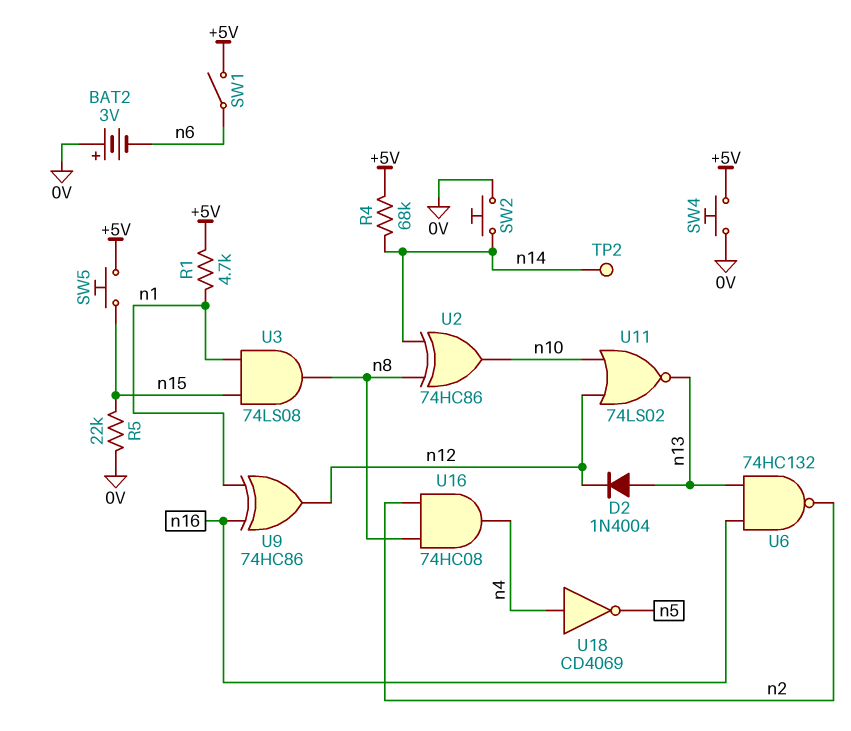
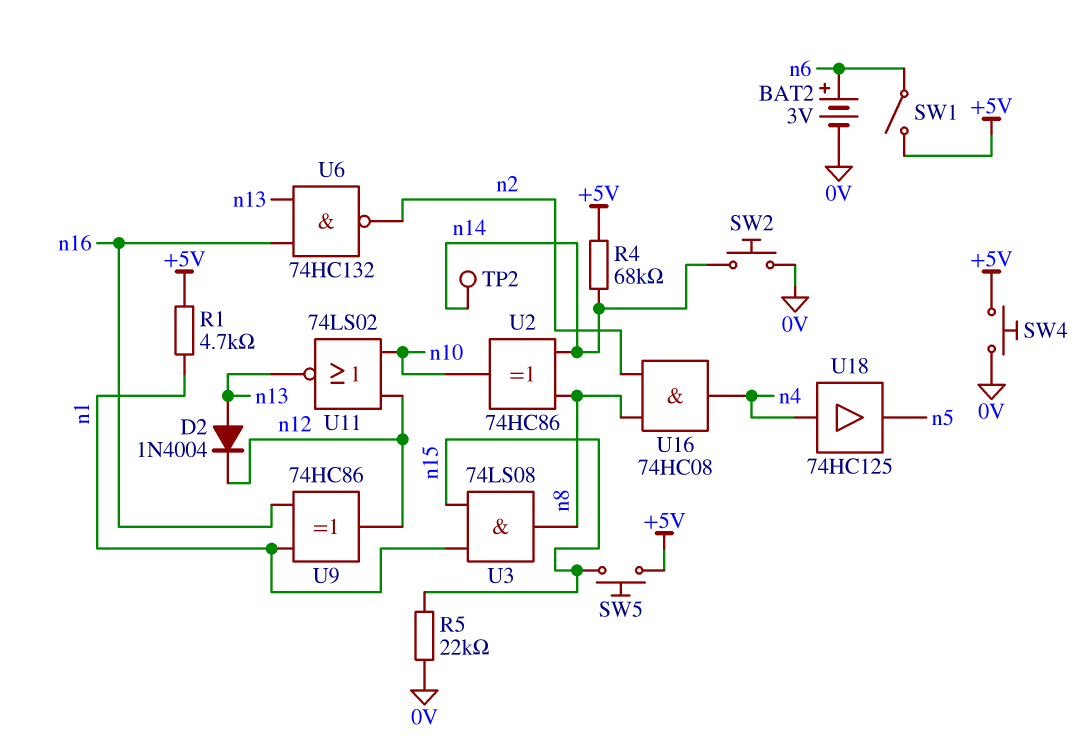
BAT2: 3V (plus 0V, minus n6) -> 3V (plus n6, minus 0V)
U18: NOT CD4069 (in n4, out n5) -> buffer 74HC125 (in n4, out n5)

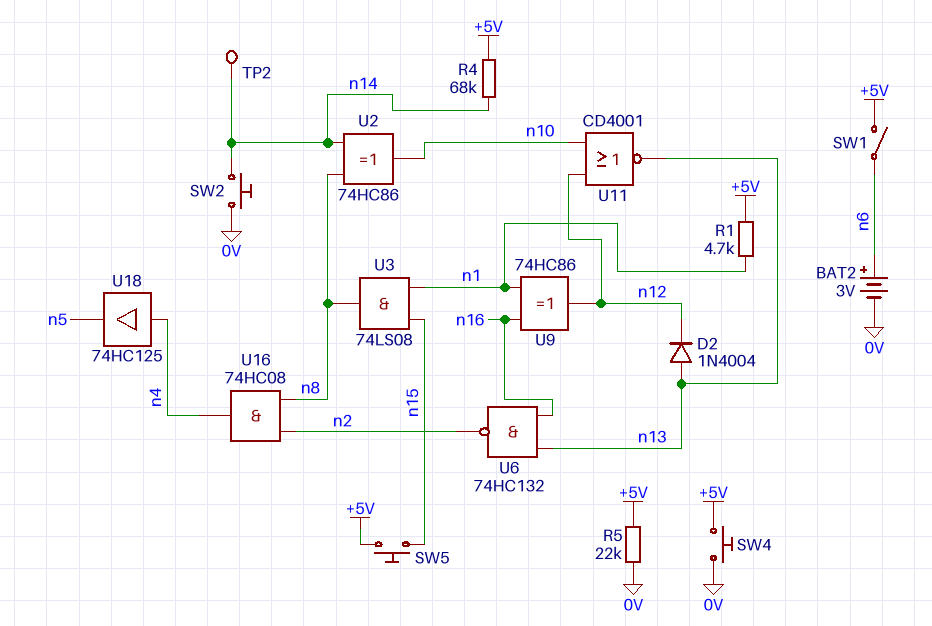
R5: 22k (0V, n15) -> 22k (+5V, 0V)
U11: NOR 74LS02 (in n10, in n12, out n13) -> NOR CD4001 (in n10, in n12, out n13)

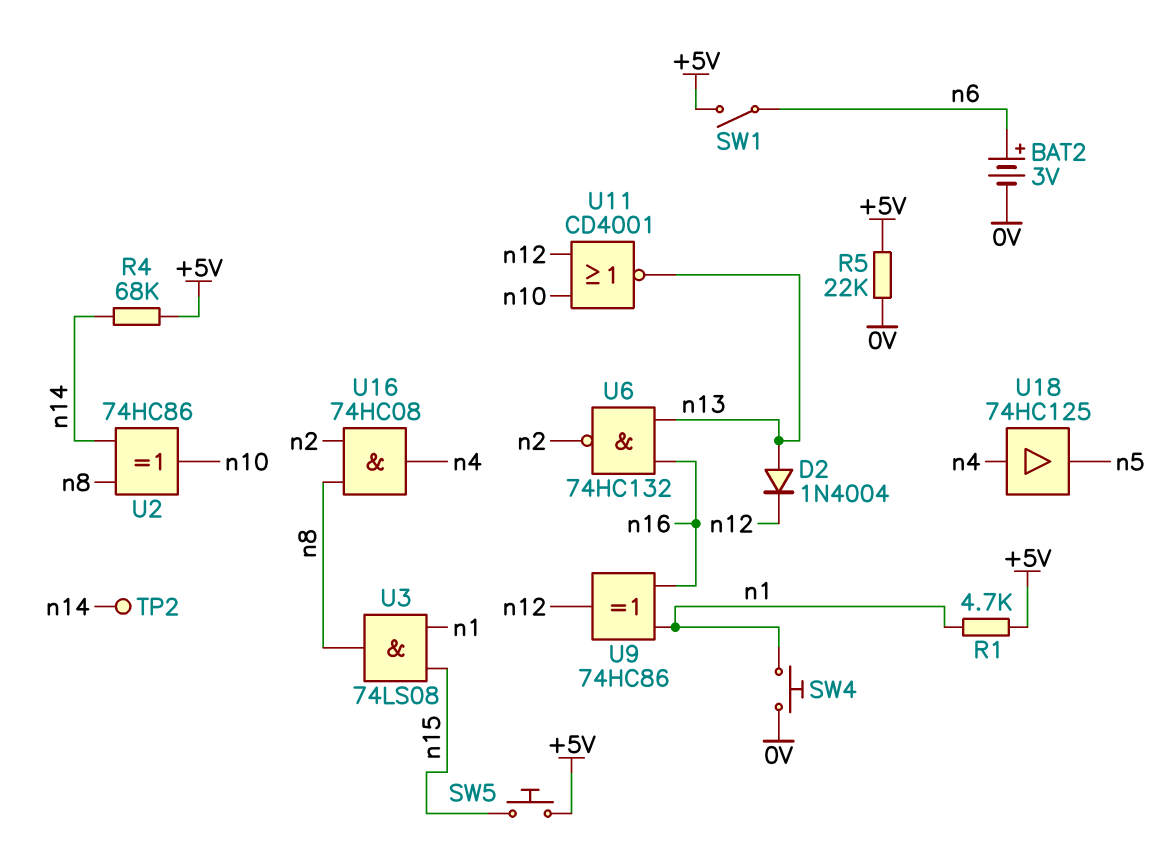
SW2: button (0V, n14) -> none
SW4: button (+5V, 0V) -> button (0V, n1)

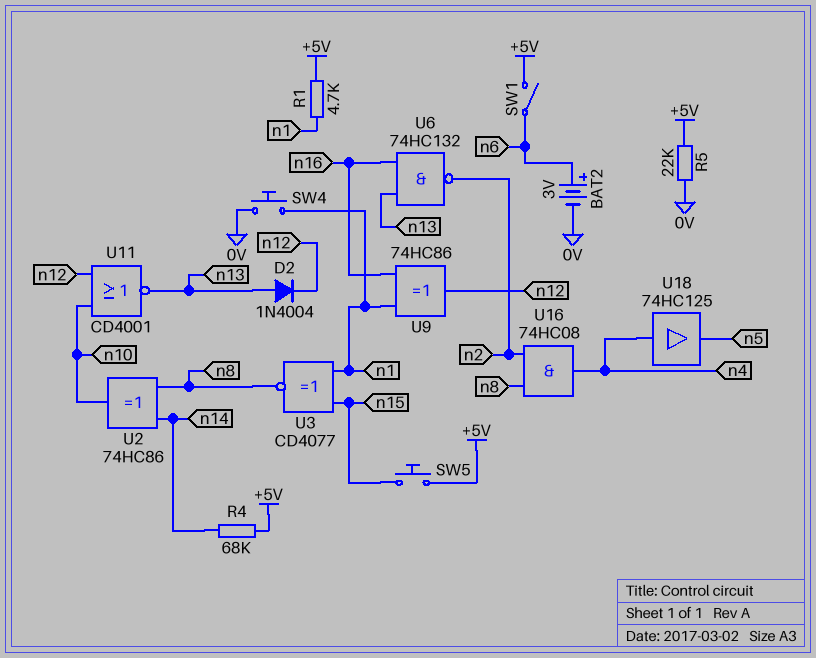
TP2: test point (n14) -> none
U3: AND 74LS08 (in n1, in n15, out n8) -> XNOR CD4077 (in n1, in n15, out n8)

